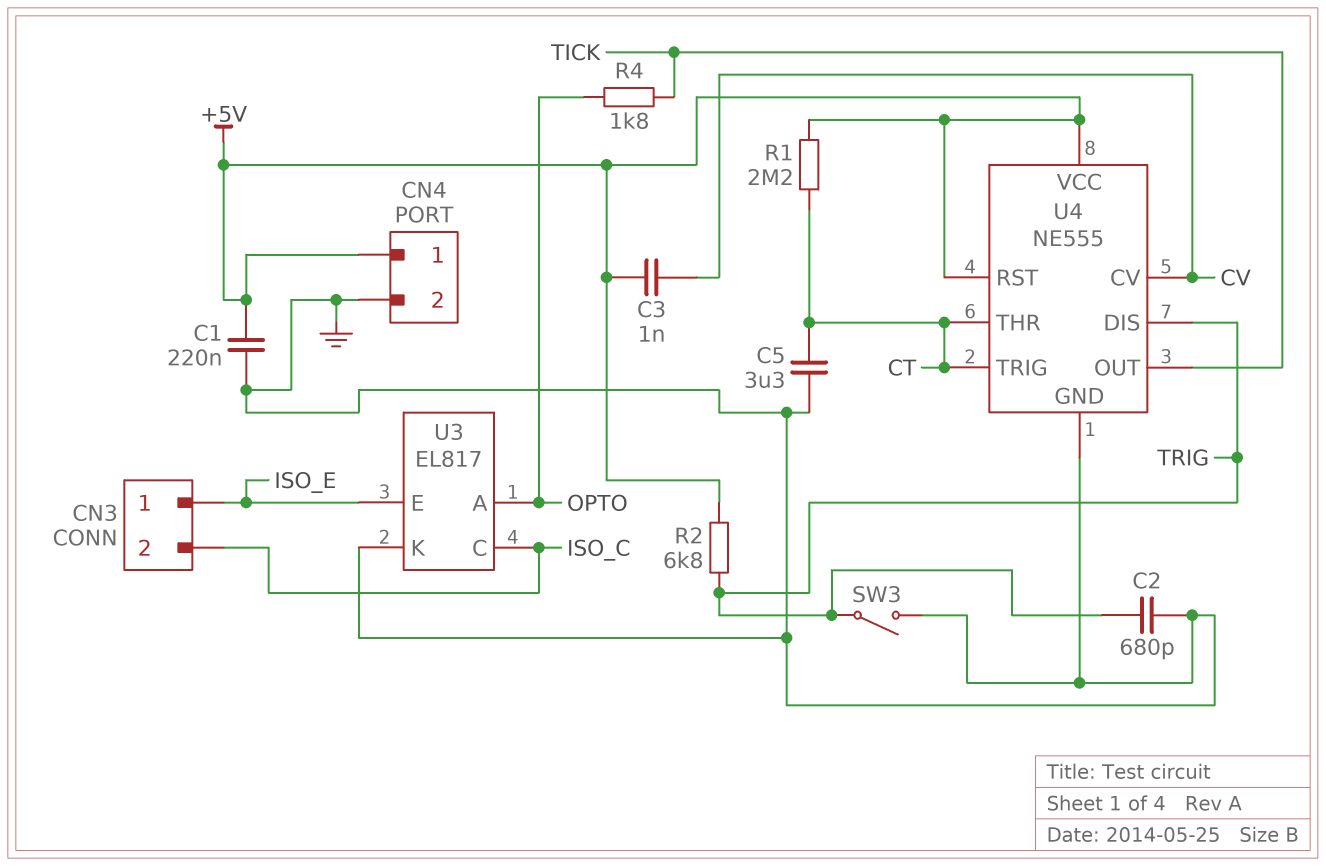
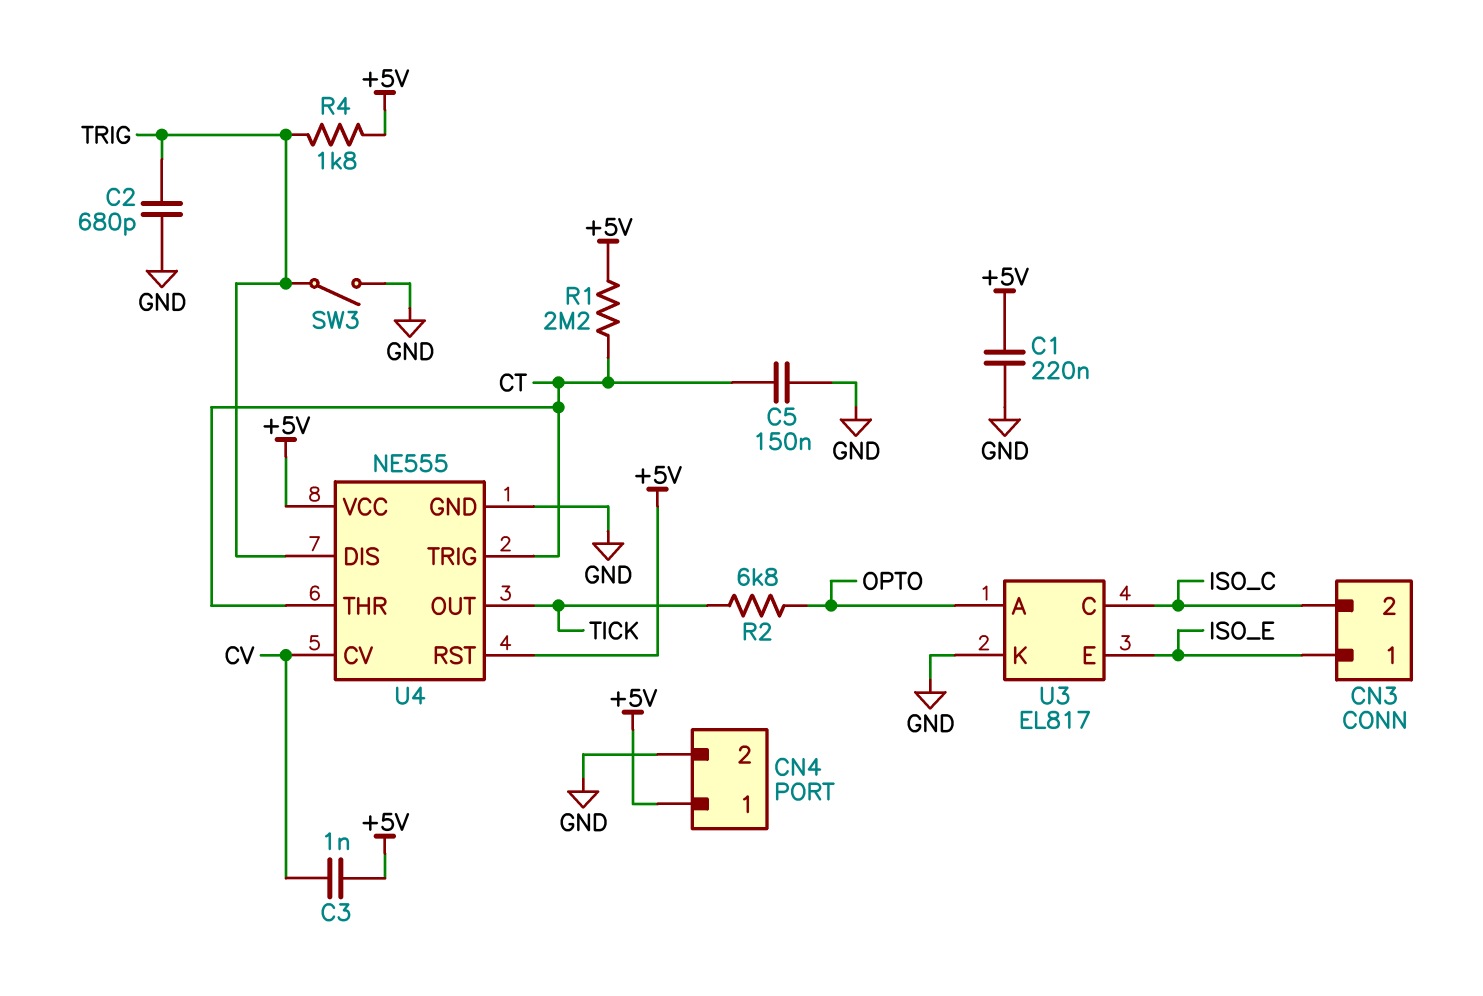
C5: 3.3uF (CT, GND) -> 150nF (CT, GND)
R2: 6.8k (+5V, TRIG) -> 6.8k (OPTO, TICK)
R4: 1.8k (OPTO, TICK) -> 1.8k (+5V, TRIG)

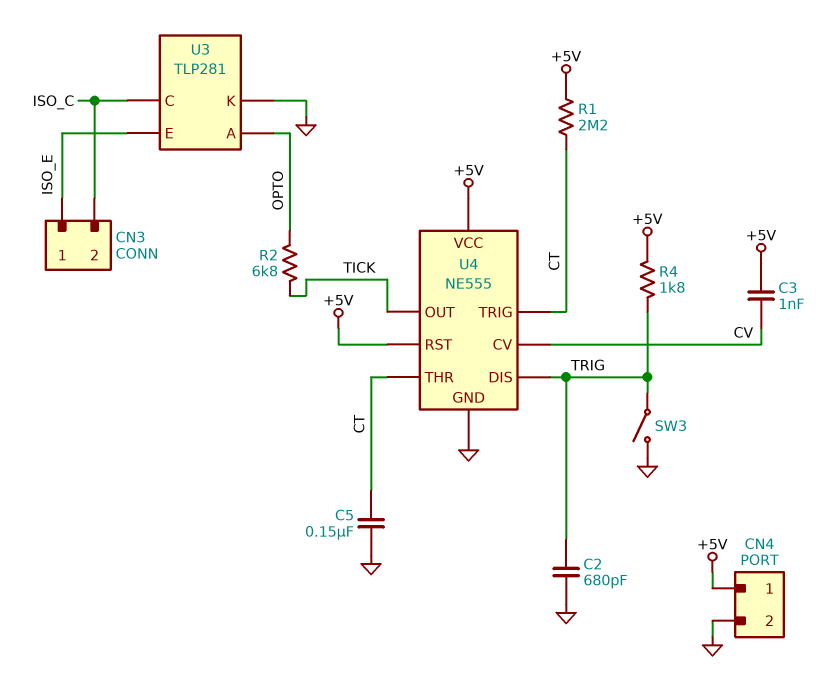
C1: 220nF (+5V, GND) -> none
U3: EL817 -> TLP281

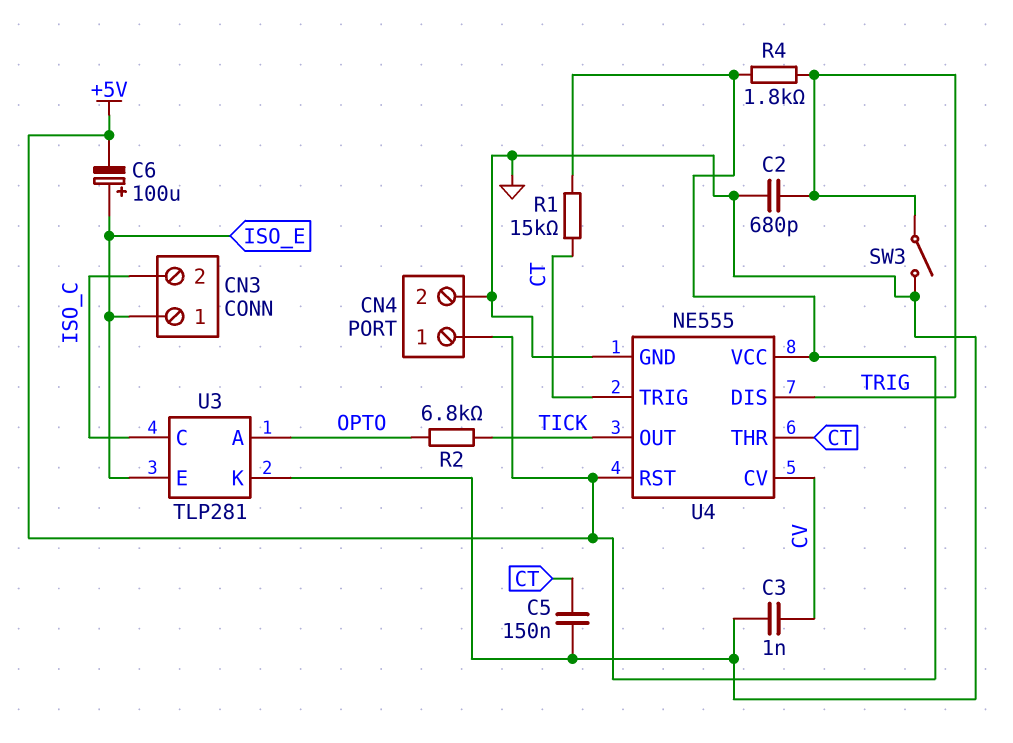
C3: 1nF (+5V, CV) -> 1nF (CV, GND)
C6: none -> 100uF (plus ISO_E, minus +5V)
R1: 2.2M (+5V, CT) -> 15k (+5V, CT)

